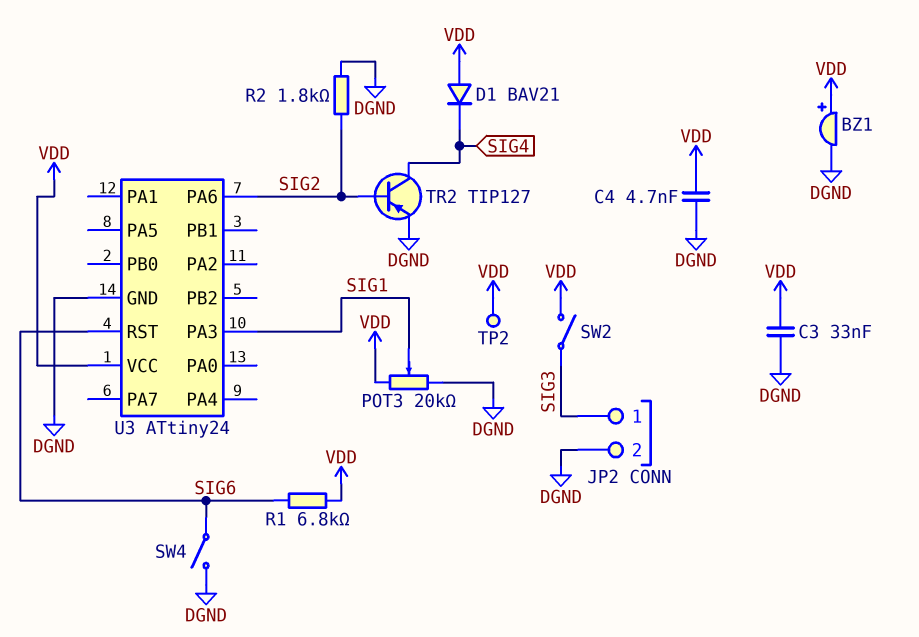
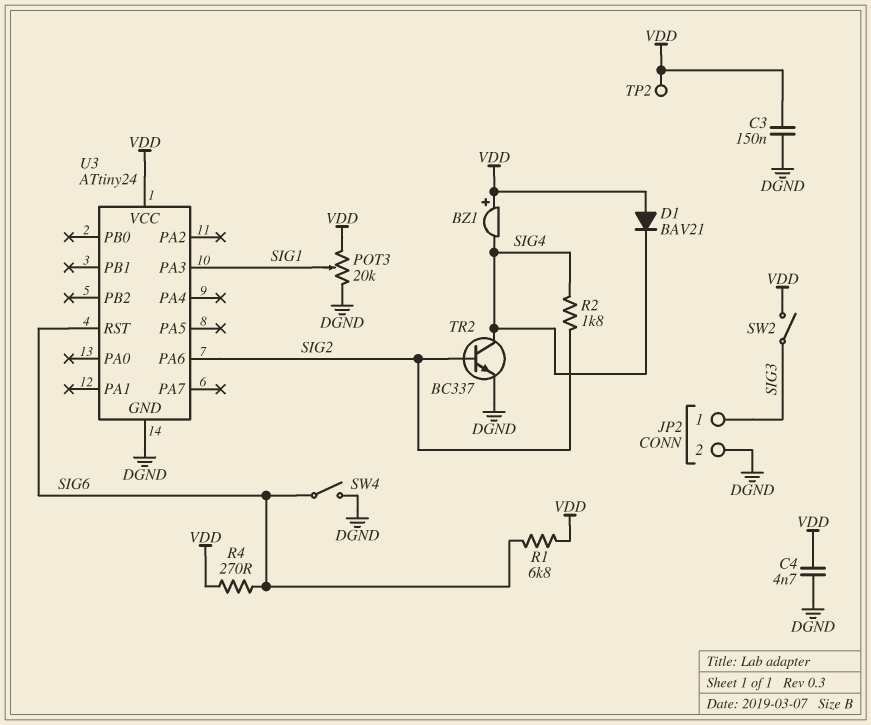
BZ1: buzzer (plus VDD, minus DGND) -> buzzer (plus VDD, minus SIG4)
C3: 33nF (DGND, VDD) -> 150nF (DGND, VDD)
R2: 1.8k (DGND, SIG2) -> 1.8k (SIG2, SIG4)
R4: none -> 270 (SIG6, VDD)
TR2: PNP TIP127 (B SIG2, C SIG4, E DGND) -> NPN BC337 (B SIG2, C SIG4, E DGND)

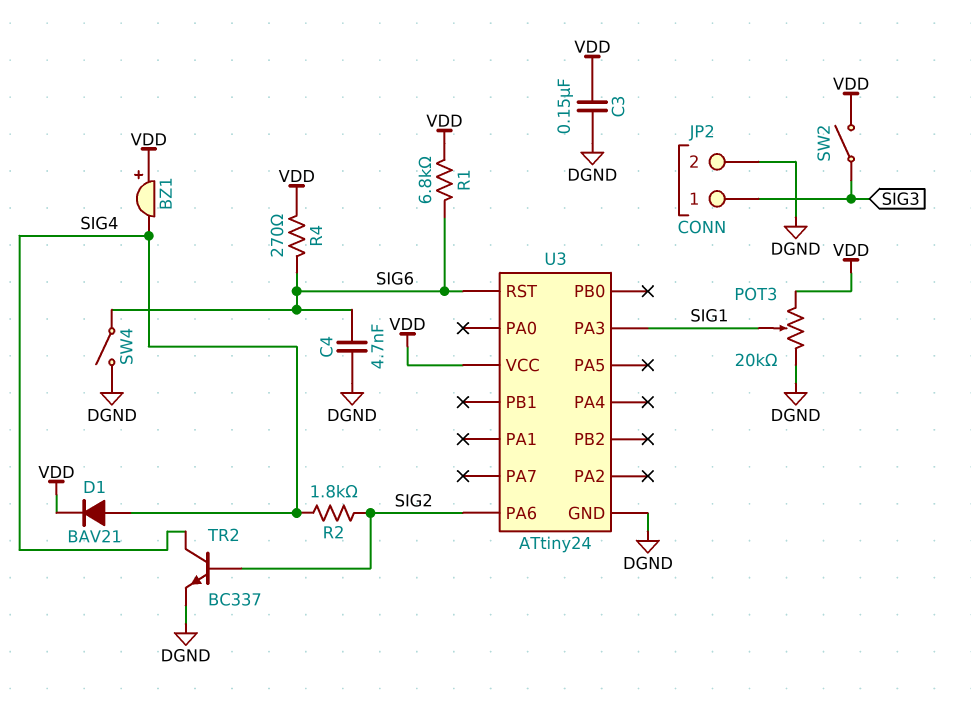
C4: 4.7nF (DGND, VDD) -> 4.7nF (DGND, SIG6)
D1: diode BAV21 (A VDD, K SIG4) -> diode BAV21 (A SIG4, K VDD)
TP2: test point (VDD) -> none

